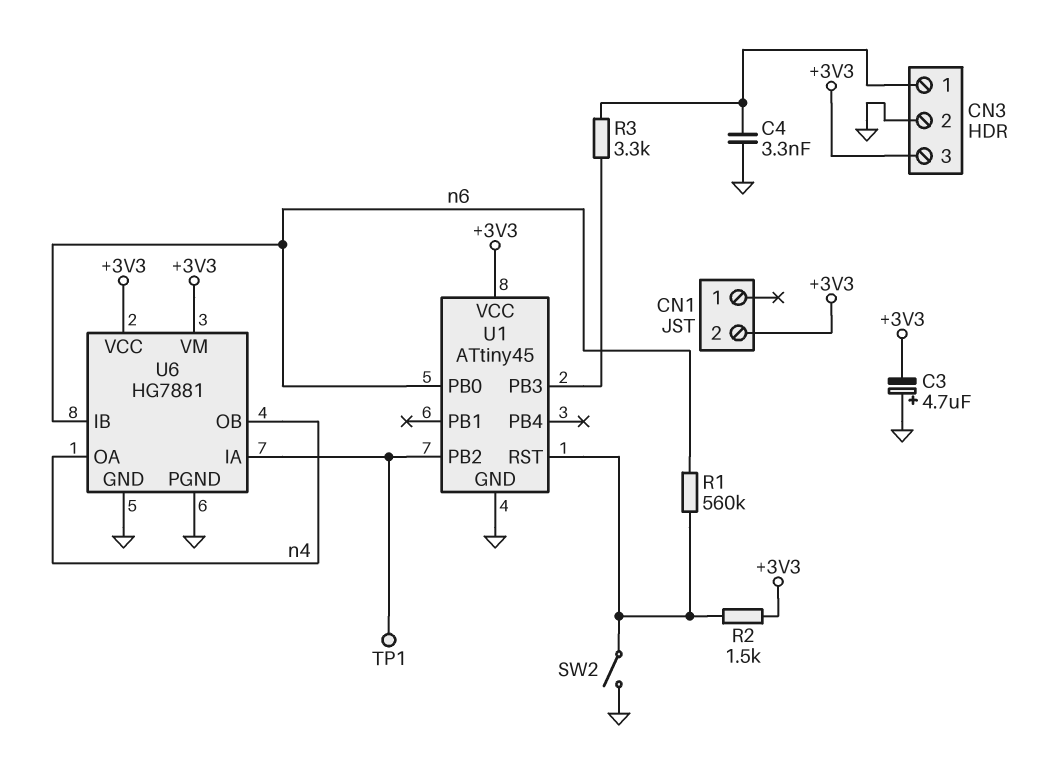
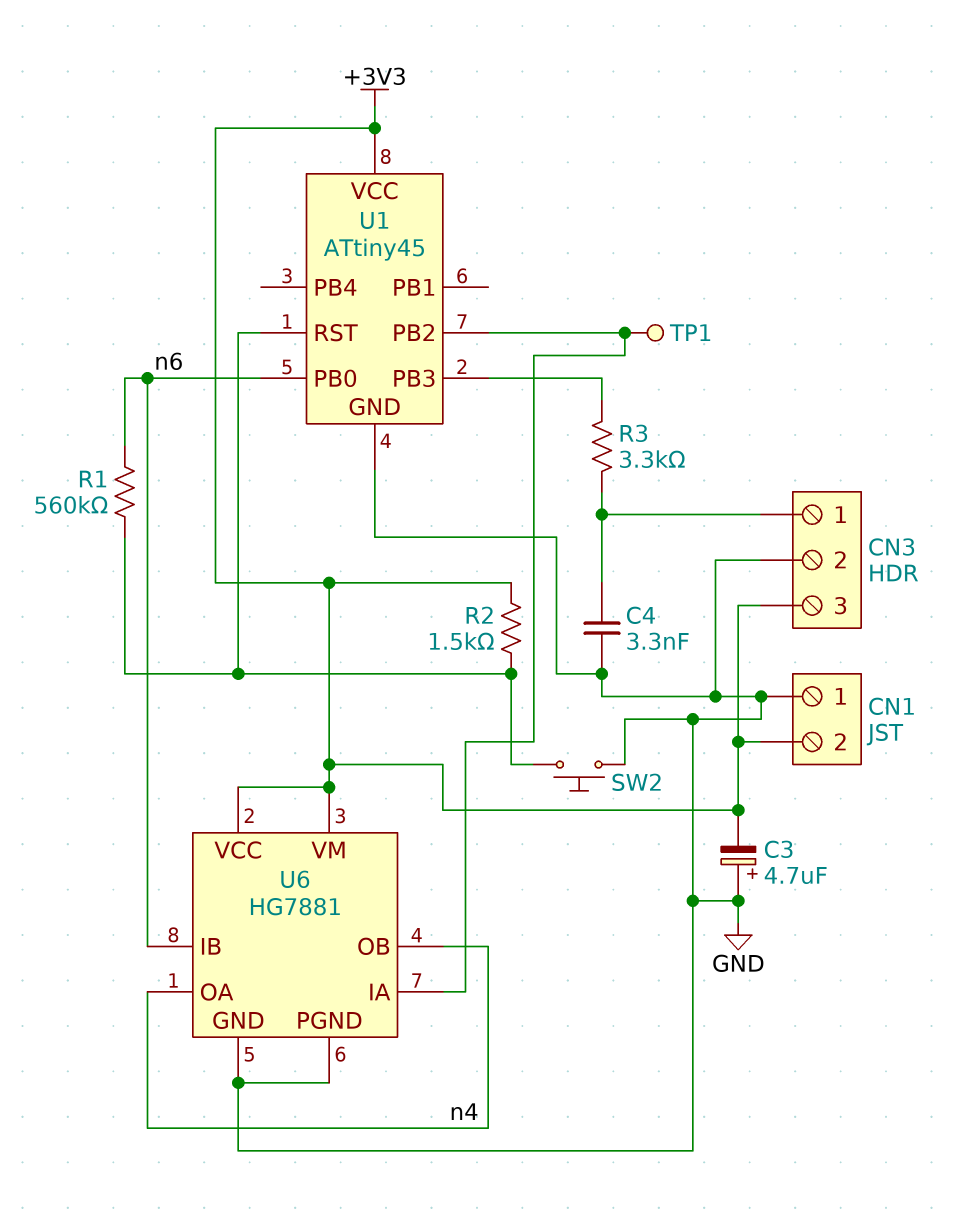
CN1 pin 1: none -> GND
SW2: switch (GND, U1/RST) -> button (GND, U1/RST)

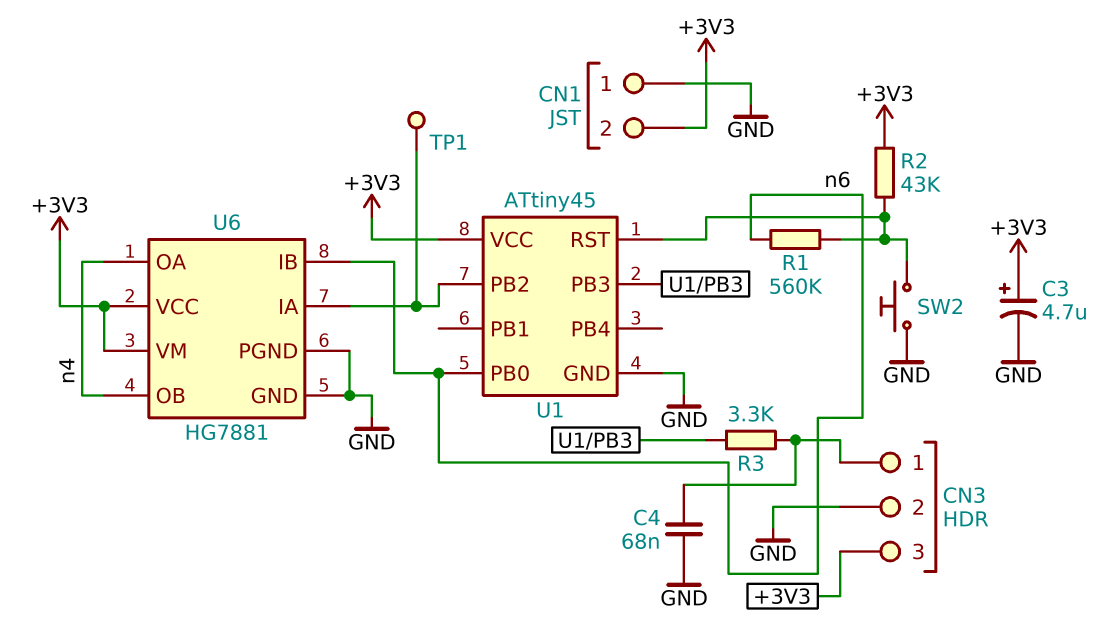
C3: 4.7uF (plus GND, minus +3V3) -> 4.7uF (plus +3V3, minus GND)
C4: 3.3nF (CN3/1, GND) -> 68nF (CN3/1, GND)
R2: 1.5k (+3V3, U1/RST) -> 43k (+3V3, U1/RST)

